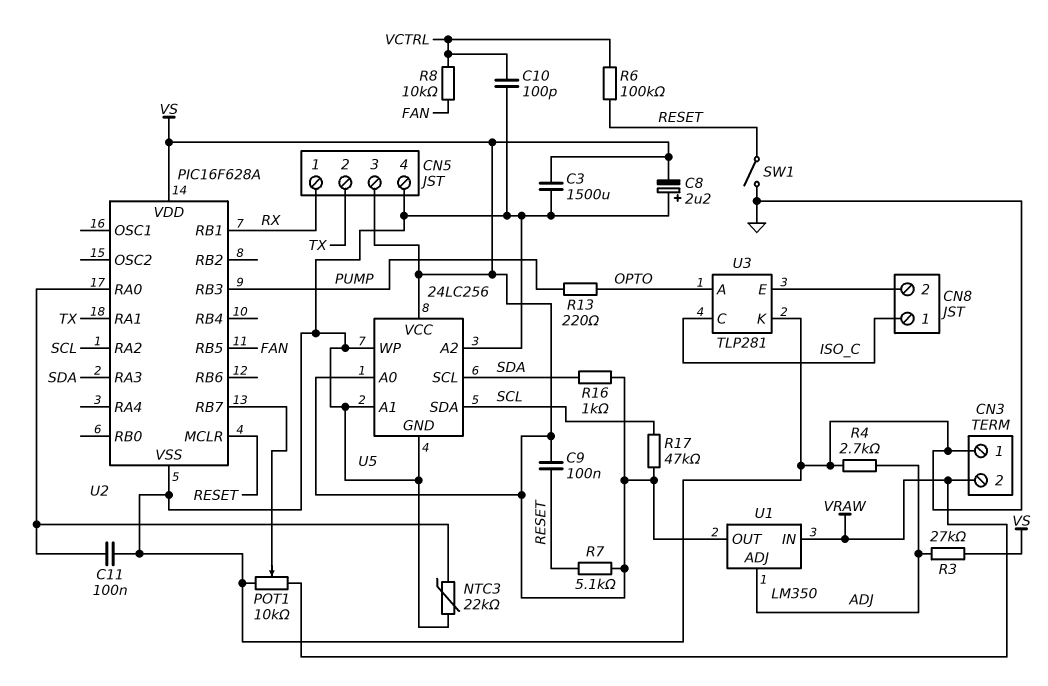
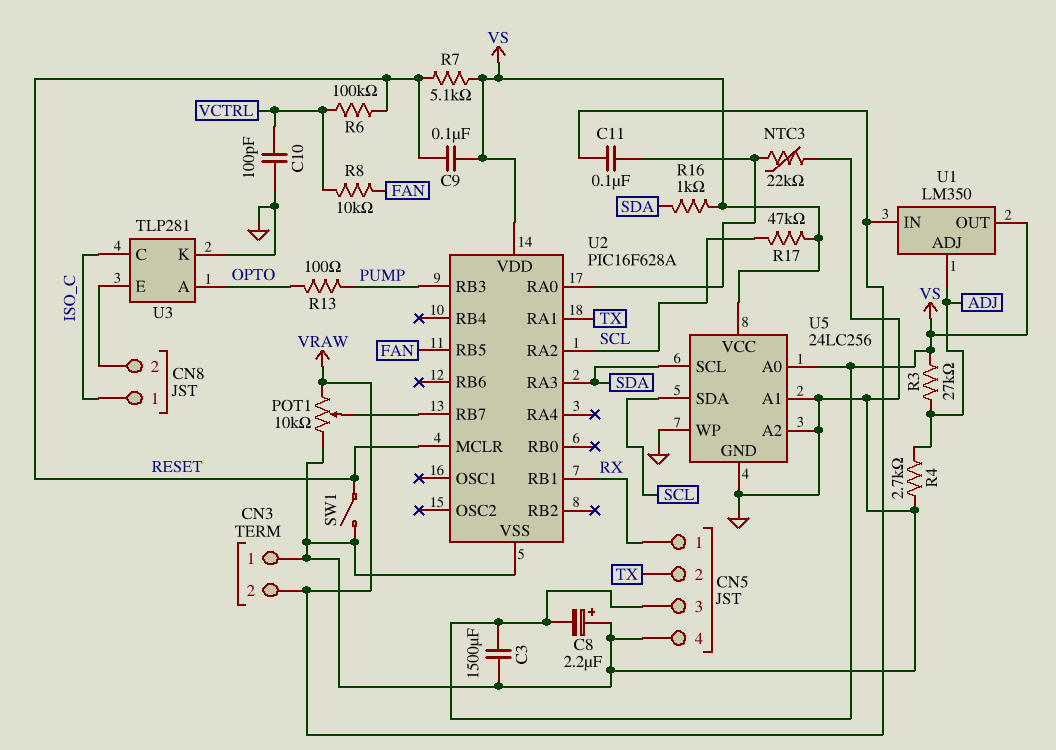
C11: 100nF (GND, U2/RA0) -> 100nF (U2/RA0, VRAW)
R13: 220 (OPTO, PUMP) -> 100 (OPTO, PUMP)

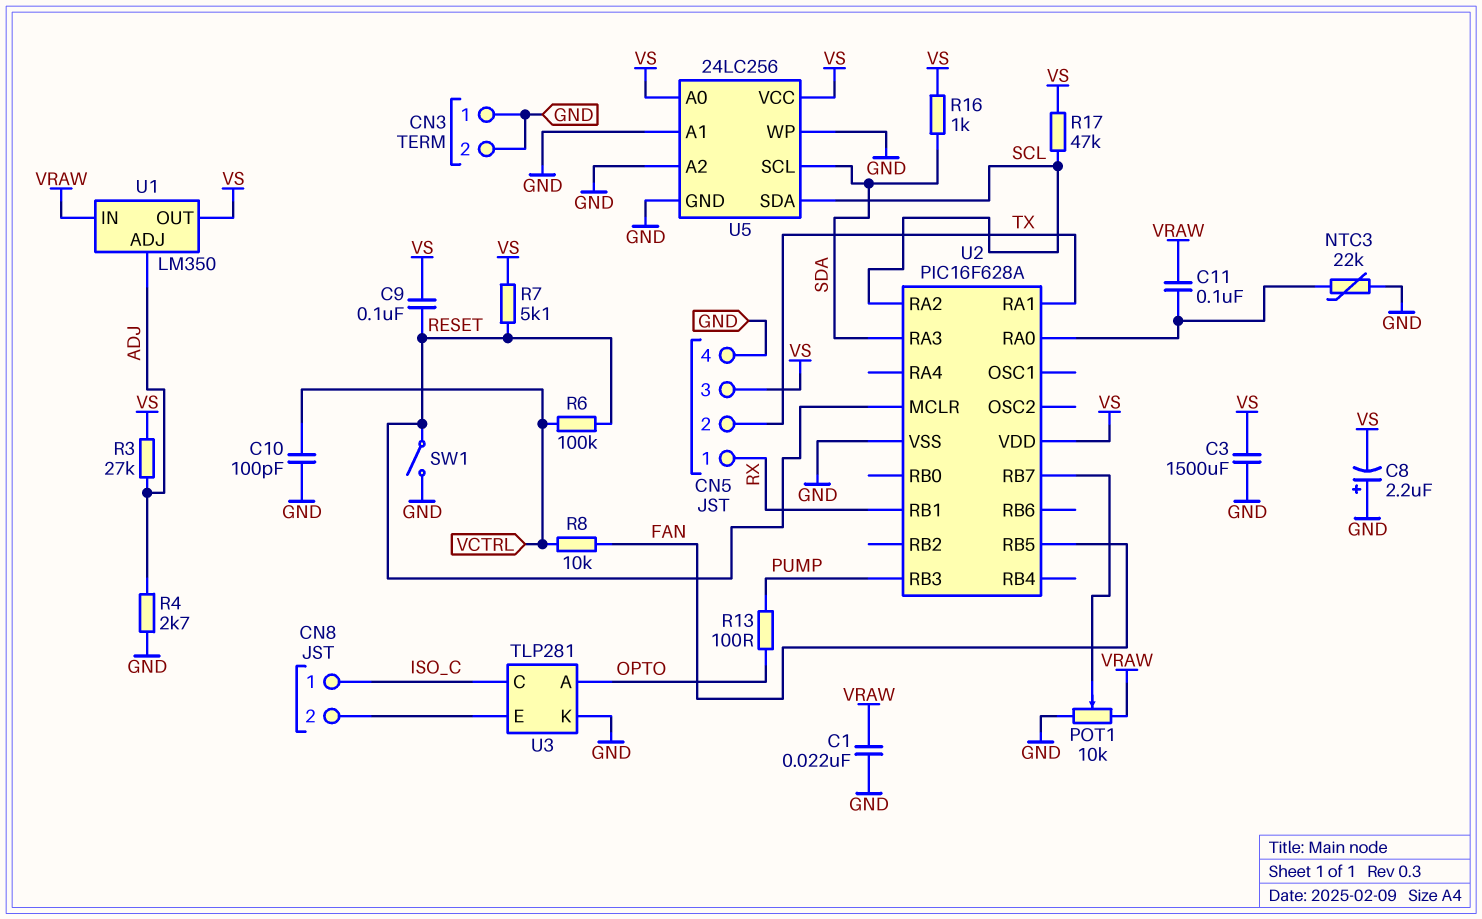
C1: none -> 22nF (GND, VRAW)
CN3 pin 2: VRAW -> GND

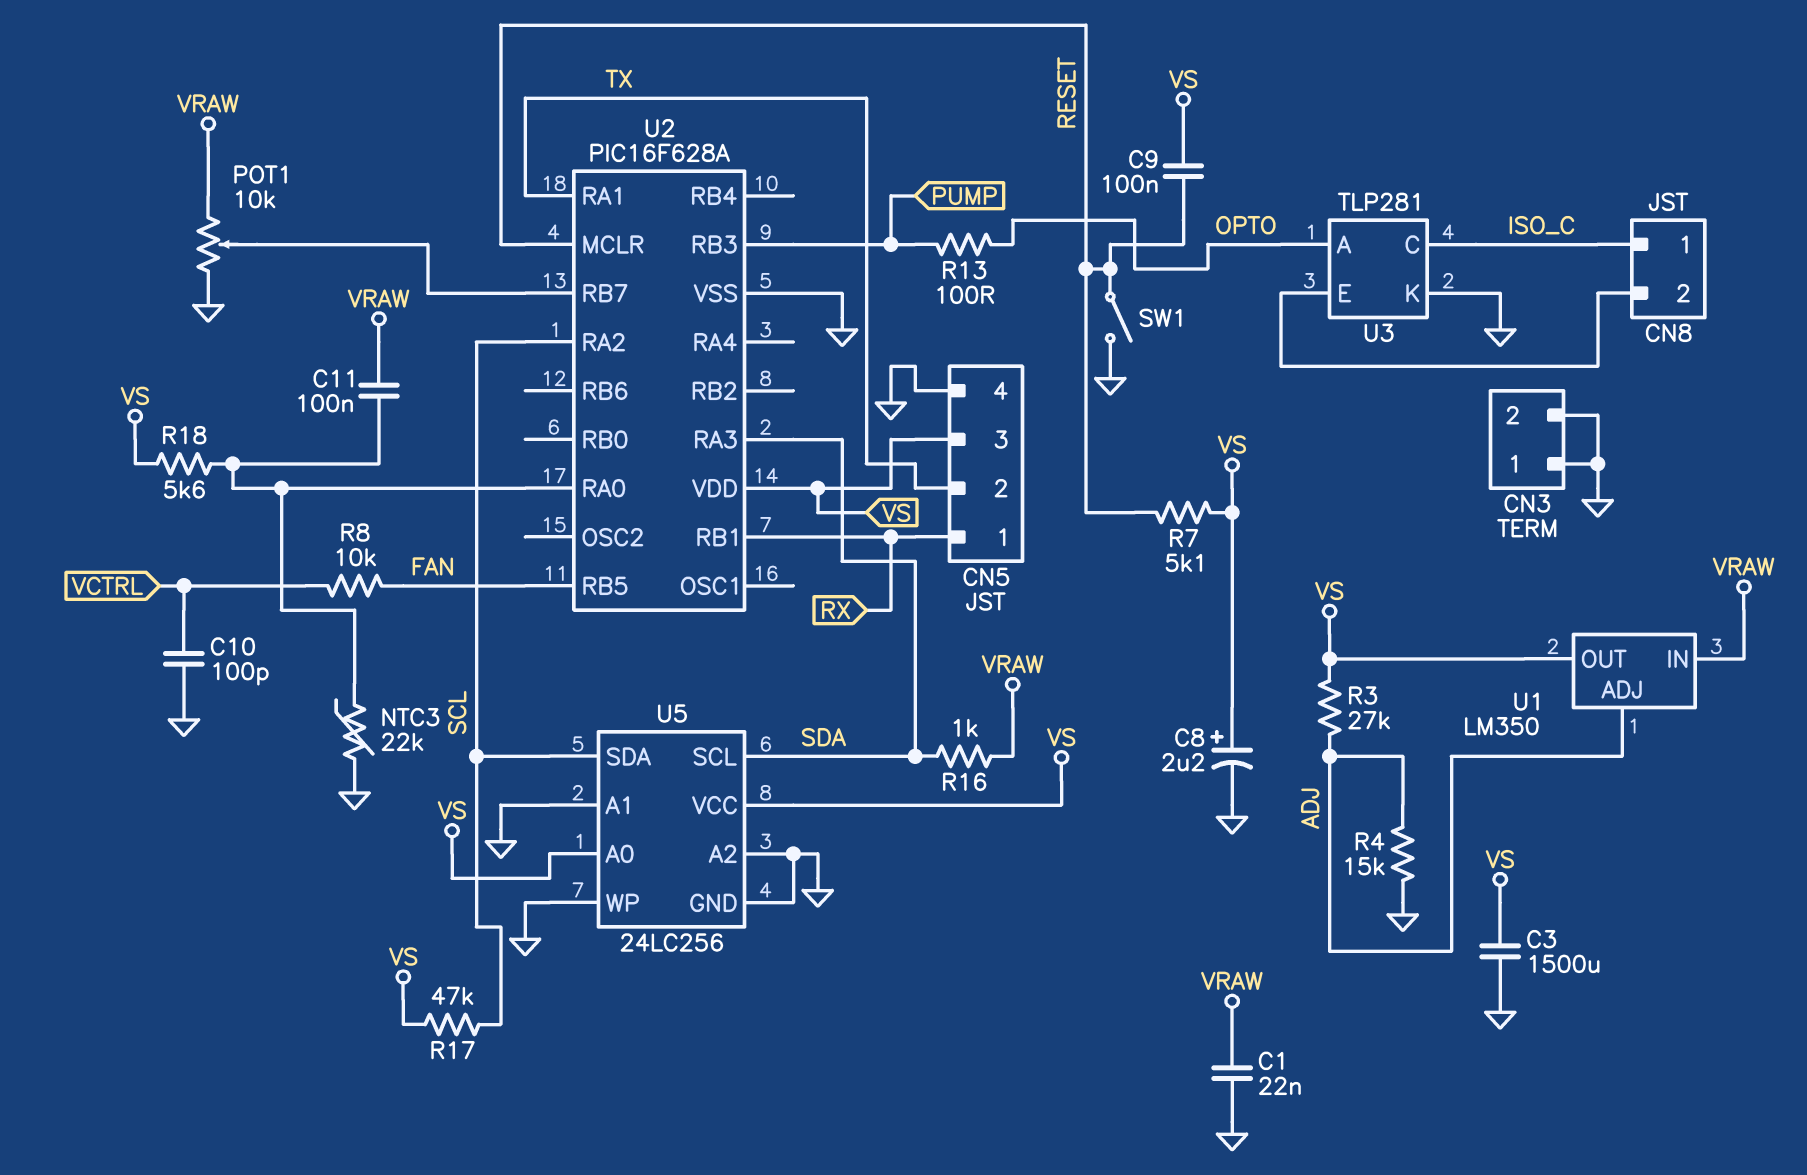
C8: 2.2uF (plus GND, minus VS) -> 2.2uF (plus VS, minus GND)
R4: 2.7k (ADJ, GND) -> 15k (ADJ, GND)
R6: 100k (RESET, VCTRL) -> none
R16: 1k (SDA, VS) -> 1k (SDA, VRAW)
R18: none -> 5.6k (U2/RA0, VS)

